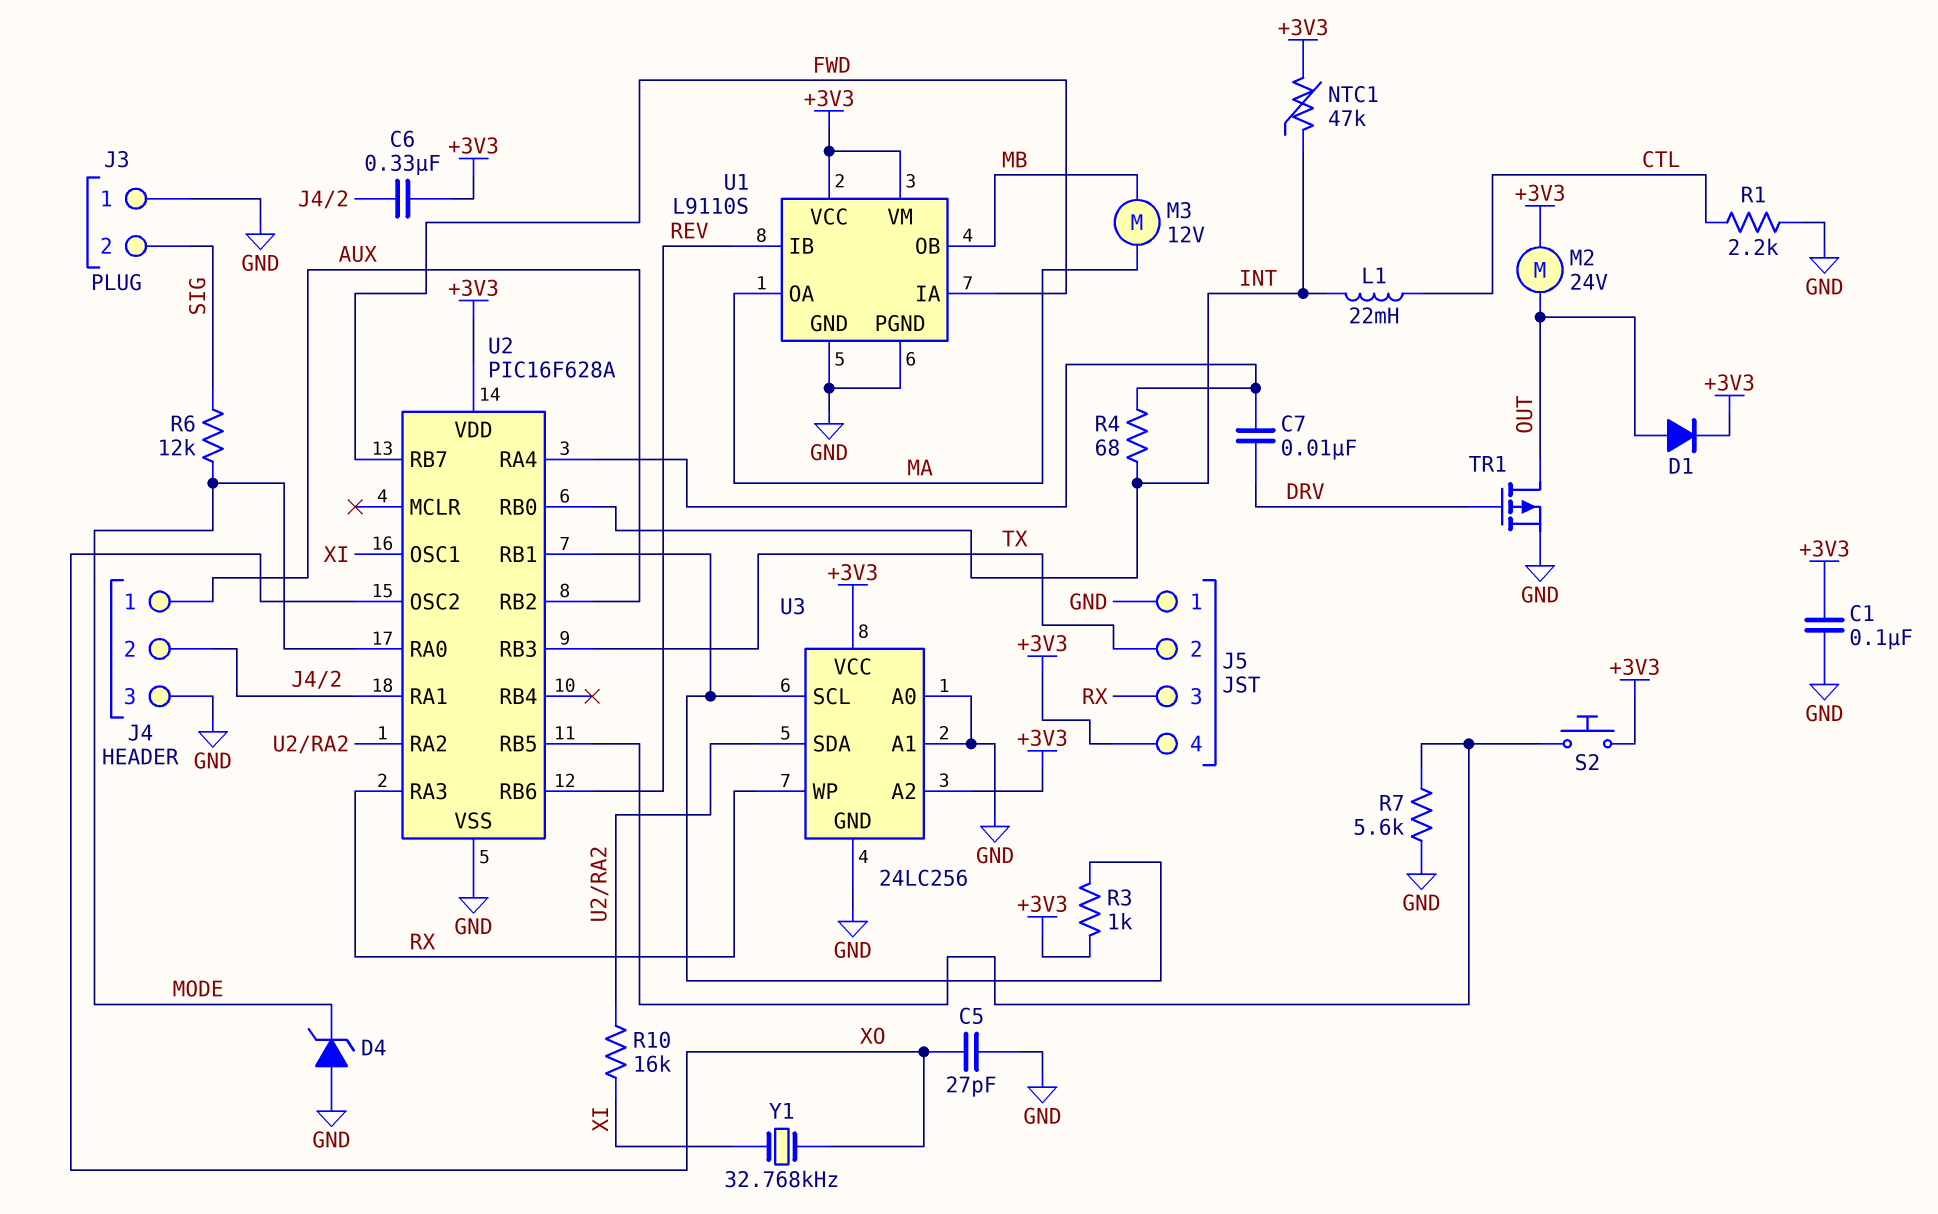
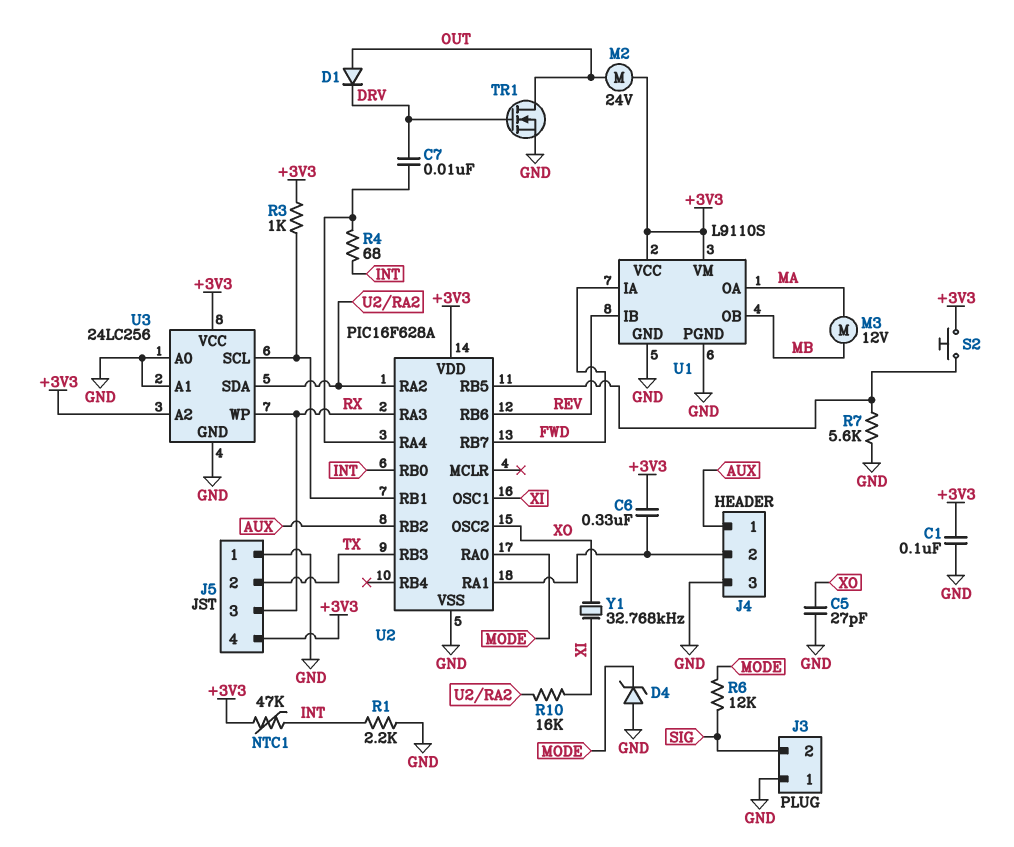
D1: diode (A OUT, K +3V3) -> diode (A OUT, K DRV)
L1: 22mH (CTL, INT) -> none
R1: 2.2k (CTL, GND) -> 2.2k (GND, INT)
TR1: PMOS (G DRV, D OUT, S GND) -> NMOS (G DRV, D OUT, S GND)

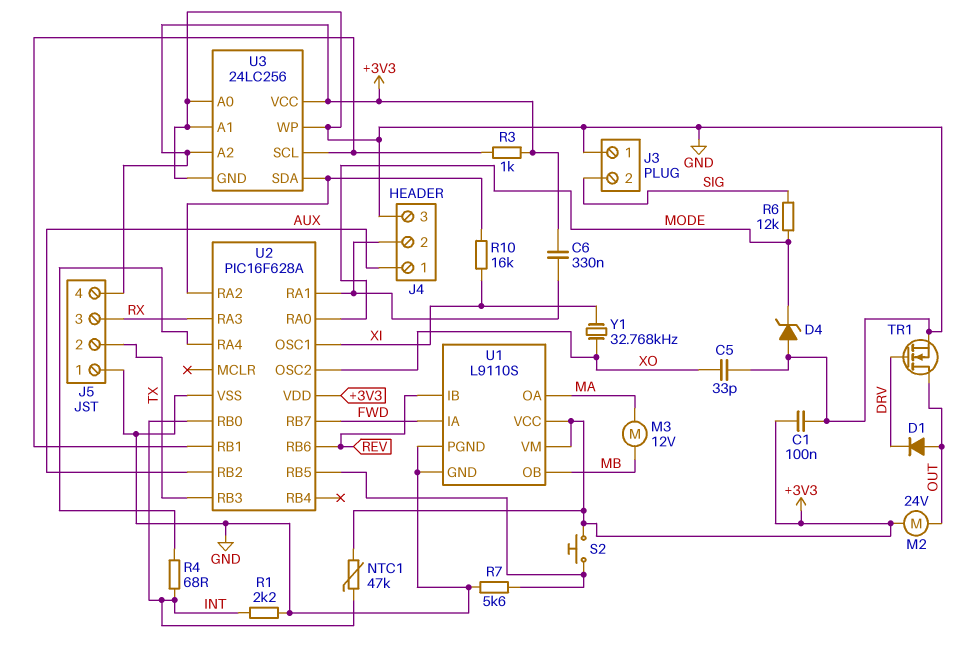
C5: 27pF (GND, XO) -> 33pF (GND, XO)
C7: 10nF (DRV, U2/RA4) -> none
U3 pin WP: RX -> GND

